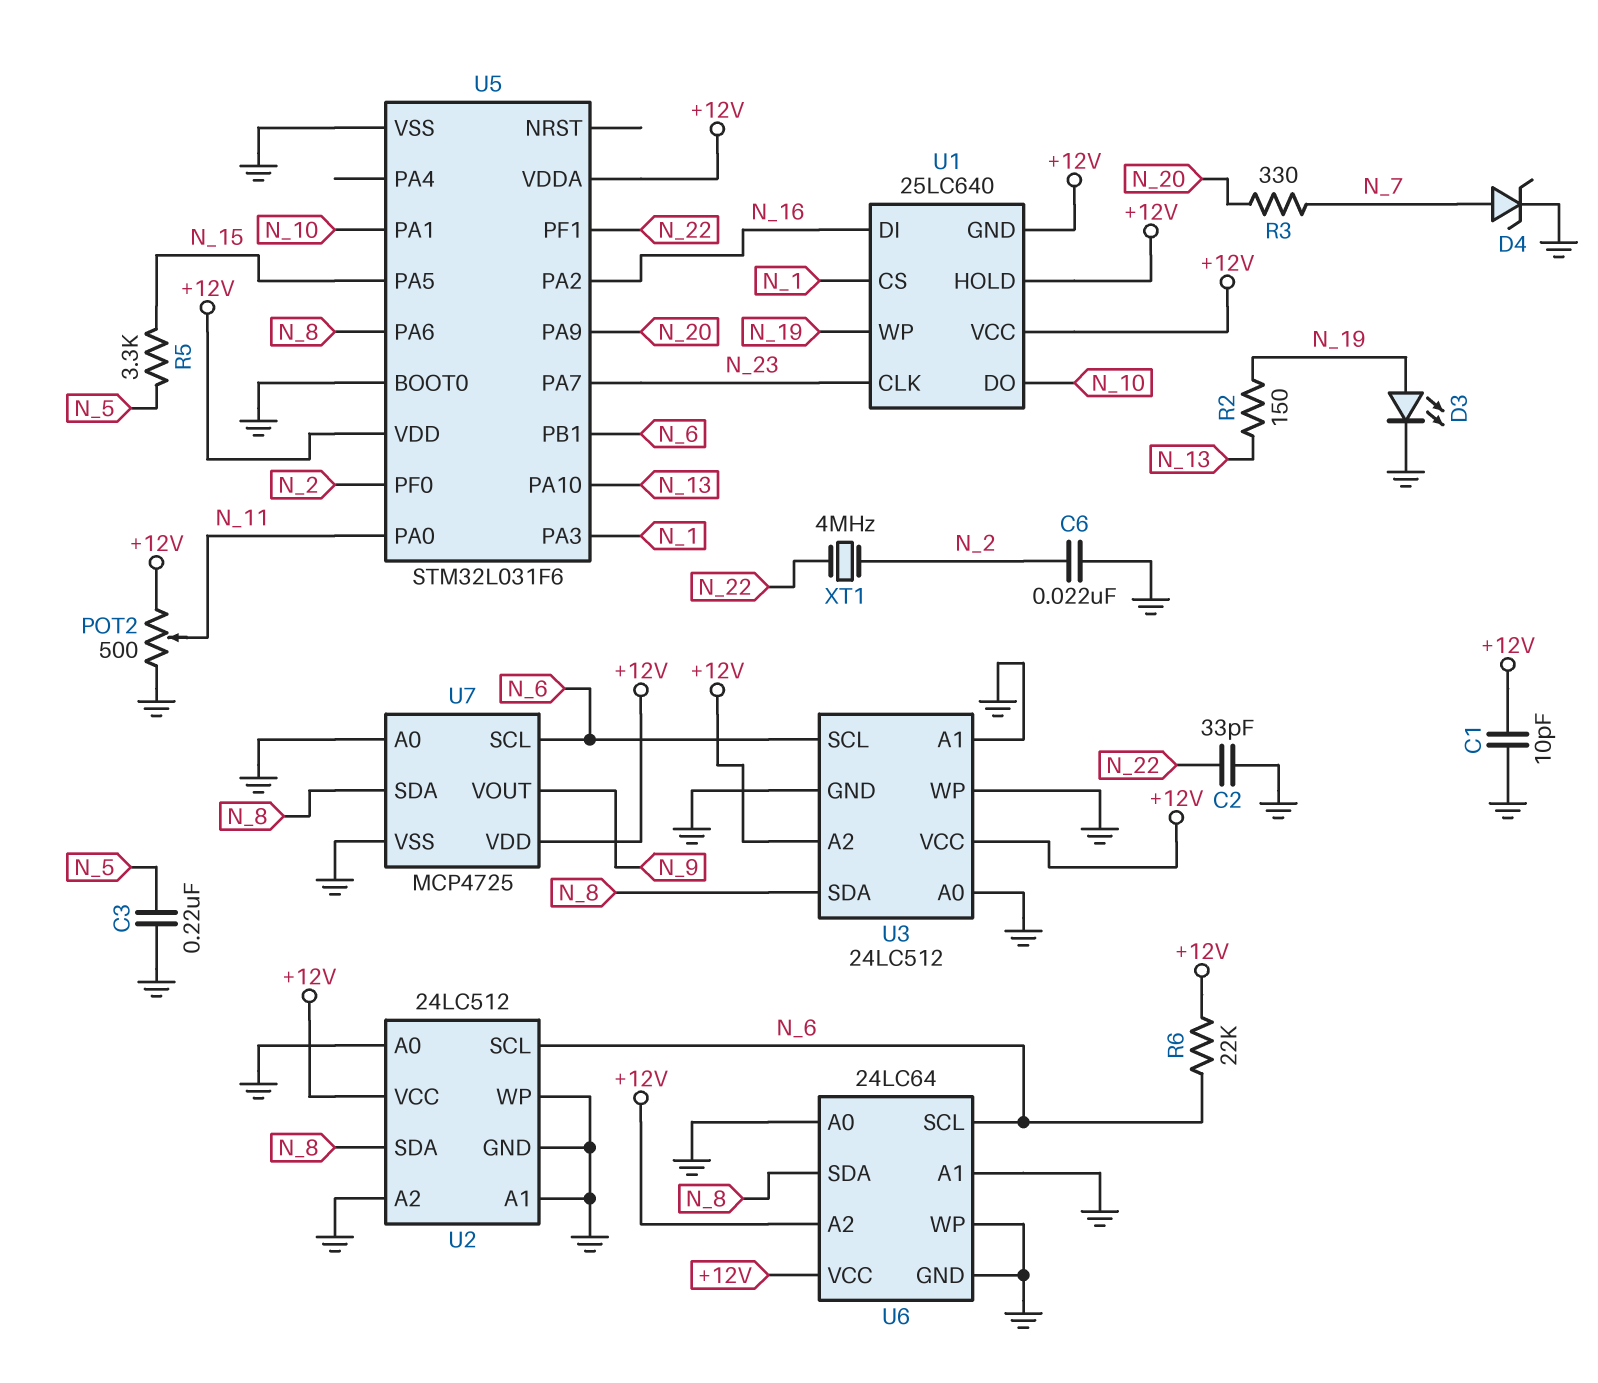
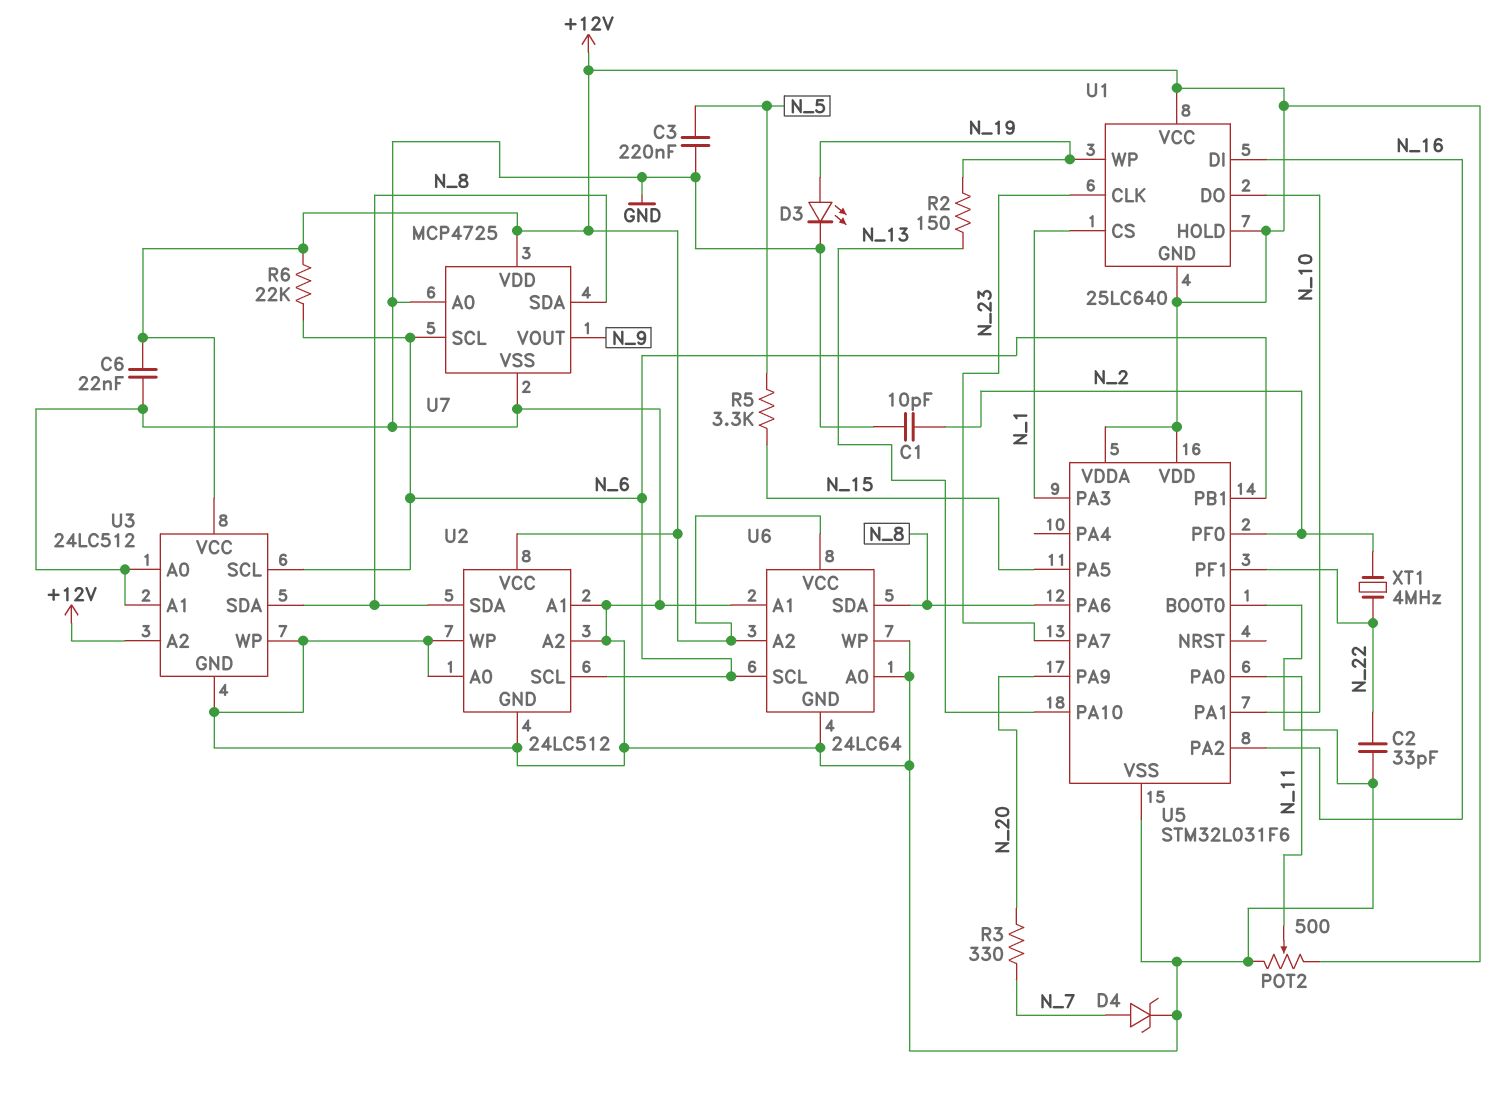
C1: 10pF (+12V, GND) -> 10pF (GND, N_2)
C6: 22nF (GND, N_2) -> 22nF (+12V, GND)

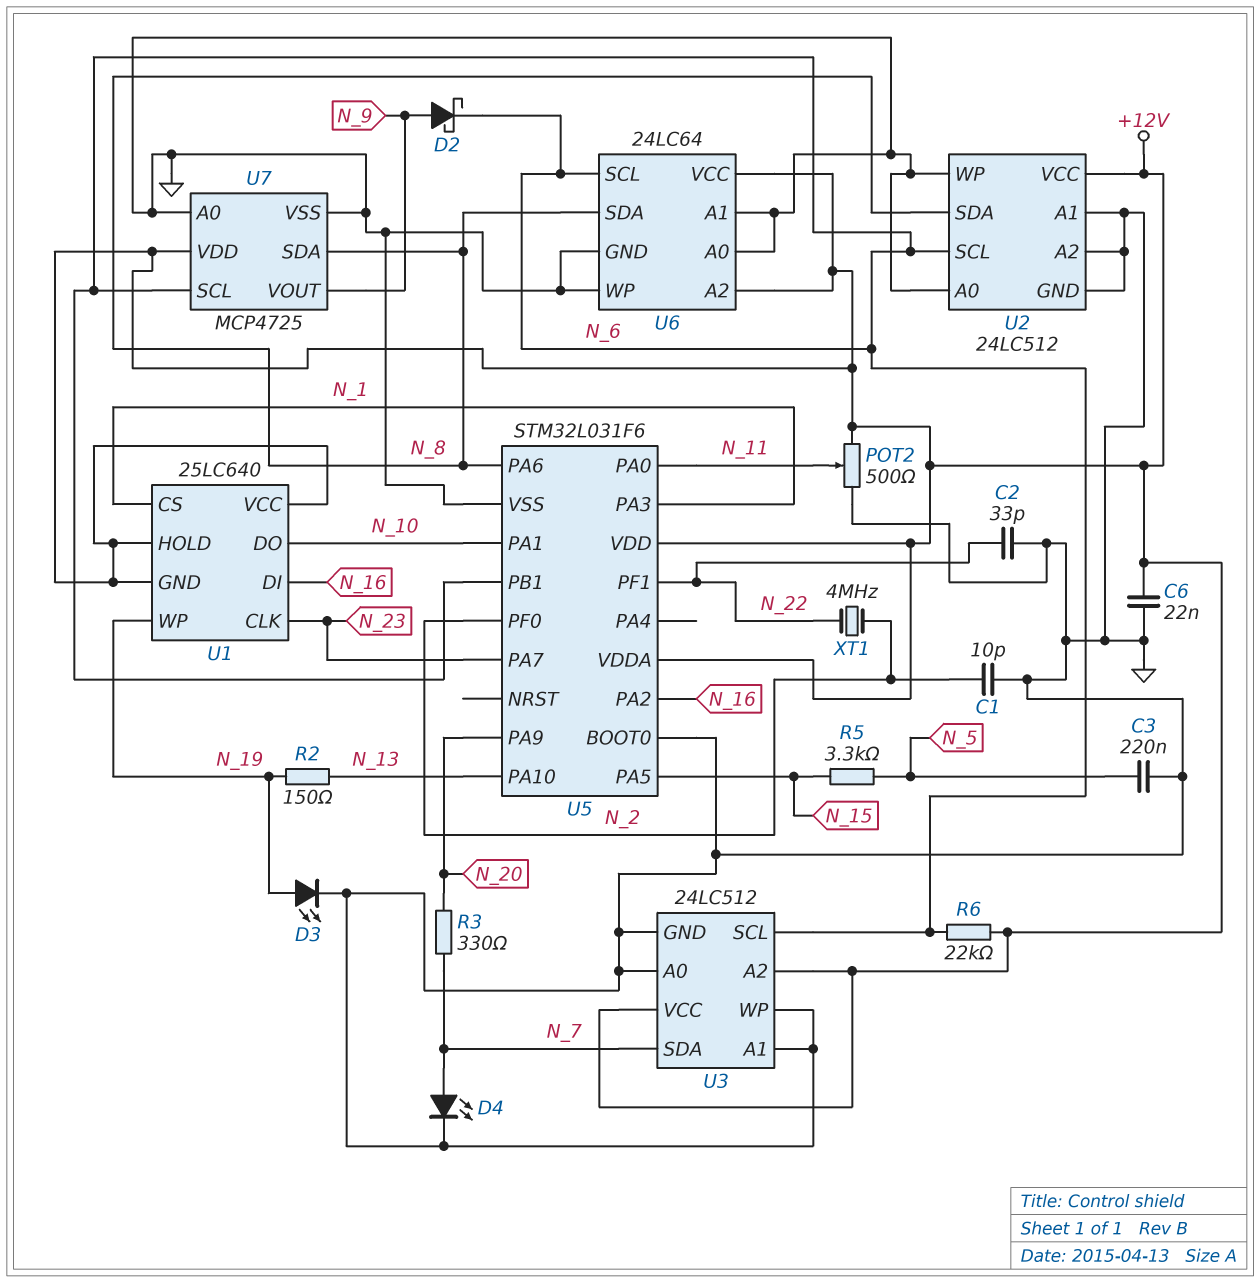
D2: none -> schottky (A N_9, K N_6)
D4: zener (A N_7, K GND) -> LED (A N_7, K GND)
U3 pin SDA: N_8 -> N_7

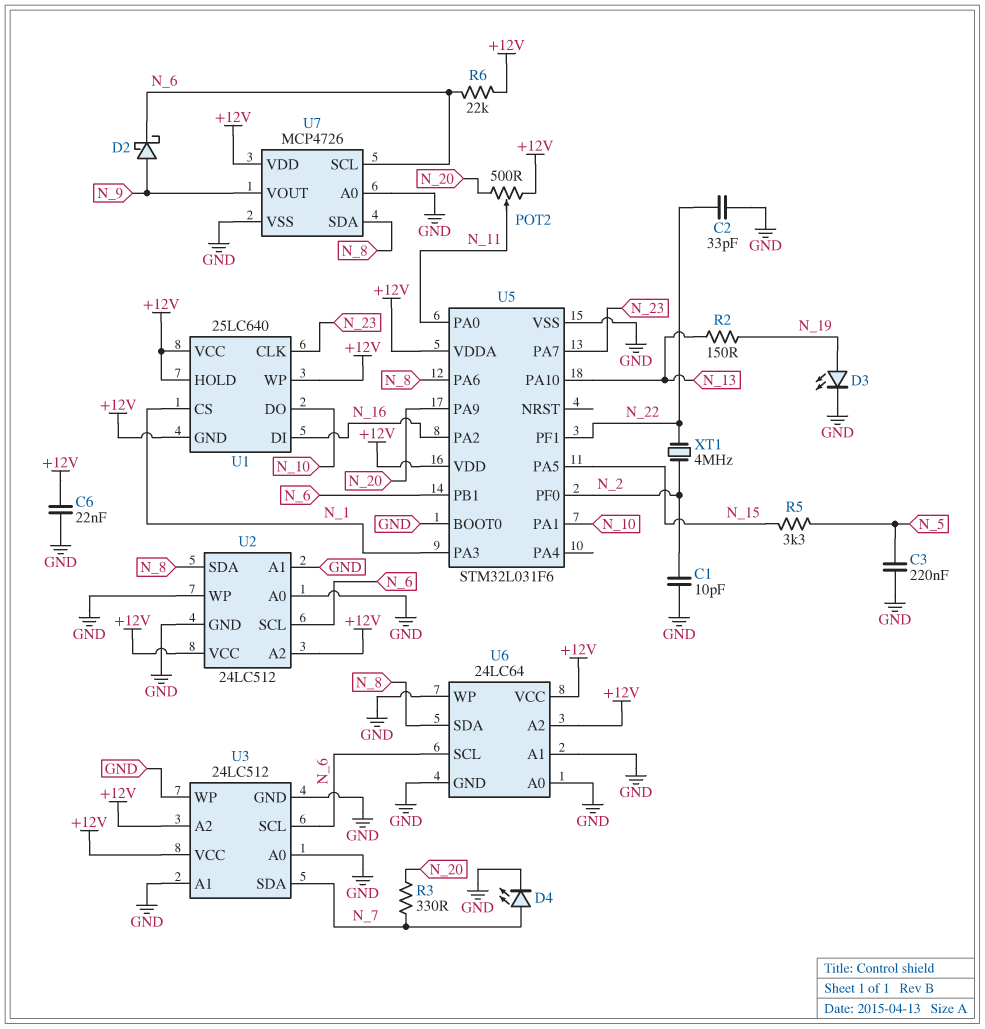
POT2: 500 (+12V, GND, wiper N_11) -> 500 (+12V, N_20, wiper N_11)
U1 pin WP: N_19 -> +12V
U2 pin A2: GND -> +12V
U7: MCP4725 -> MCP4726

